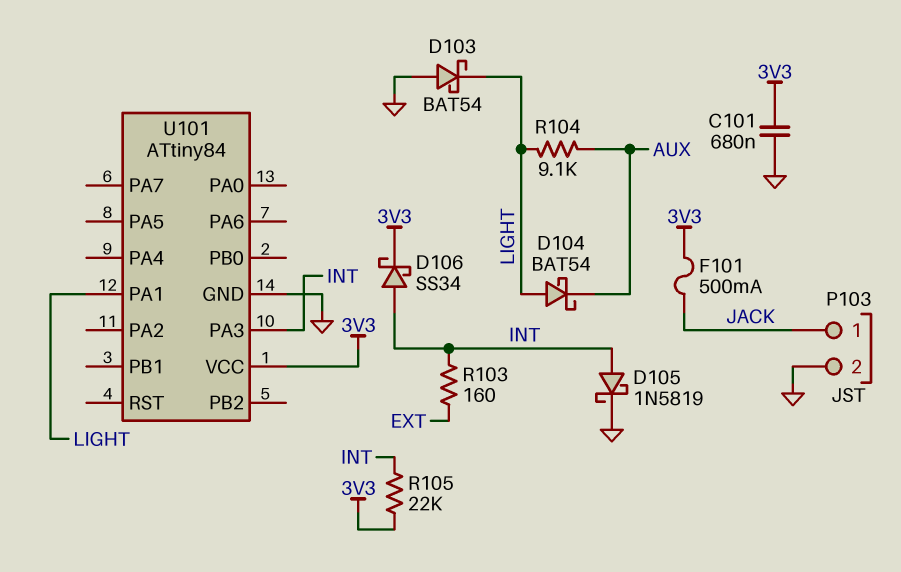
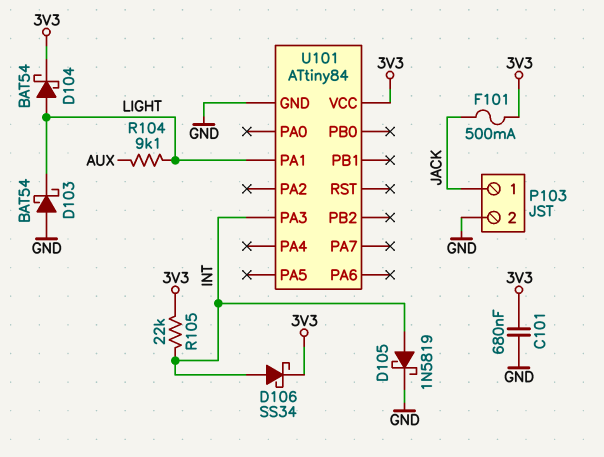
D104: schottky BAT54 (A LIGHT, K AUX) -> schottky BAT54 (A LIGHT, K 3V3)
R103: 160 (EXT, INT) -> none

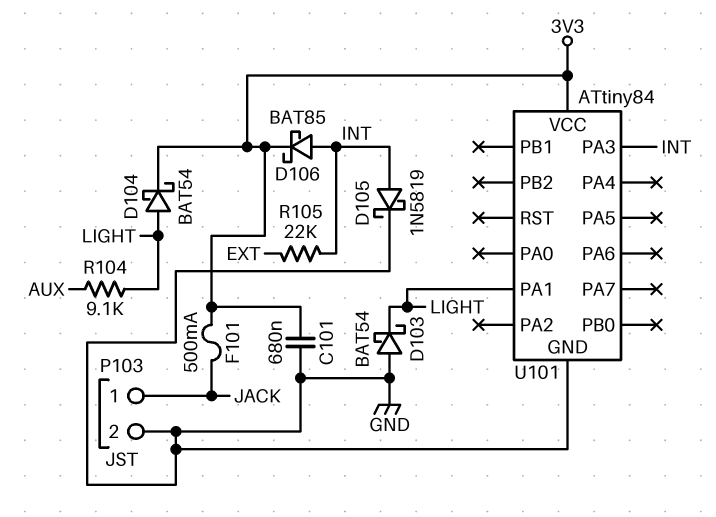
D106: schottky SS34 (A INT, K 3V3) -> schottky BAT85 (A INT, K 3V3)
R105: 22k (3V3, INT) -> 22k (EXT, INT)

